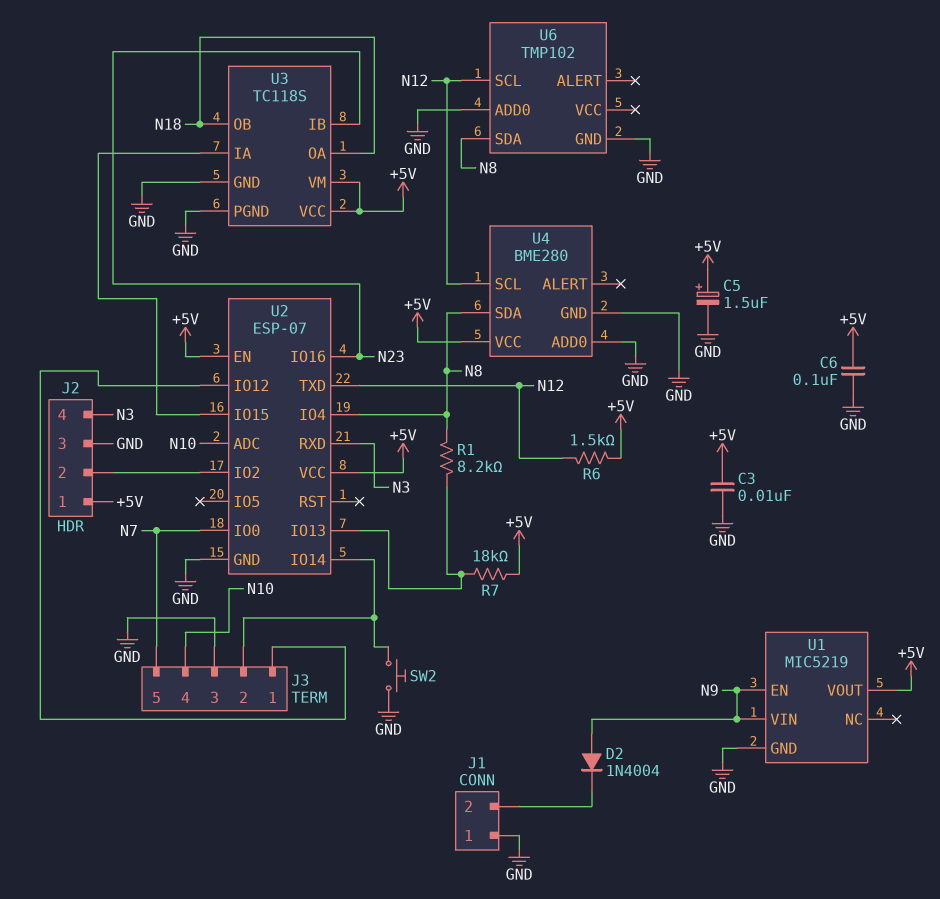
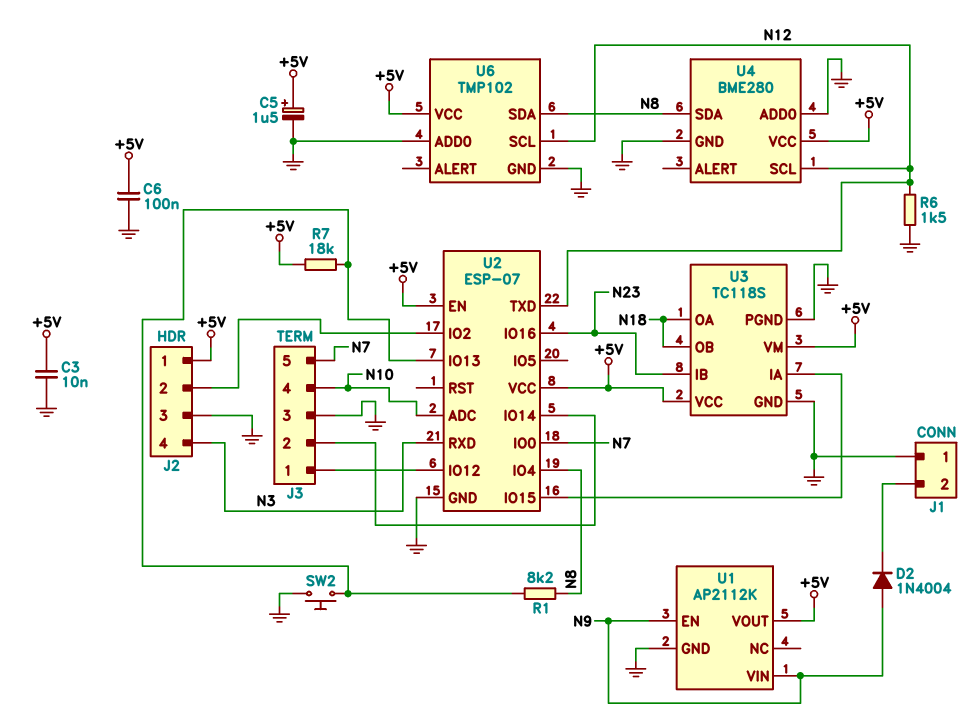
R6: 1.5k (+5V, N12) -> 1.5k (GND, N12)
SW2: button (GND, J3/2) -> button (GND, U2/IO13)
U1: MIC5219 -> AP2112K
U6 pin VCC: none -> +5V

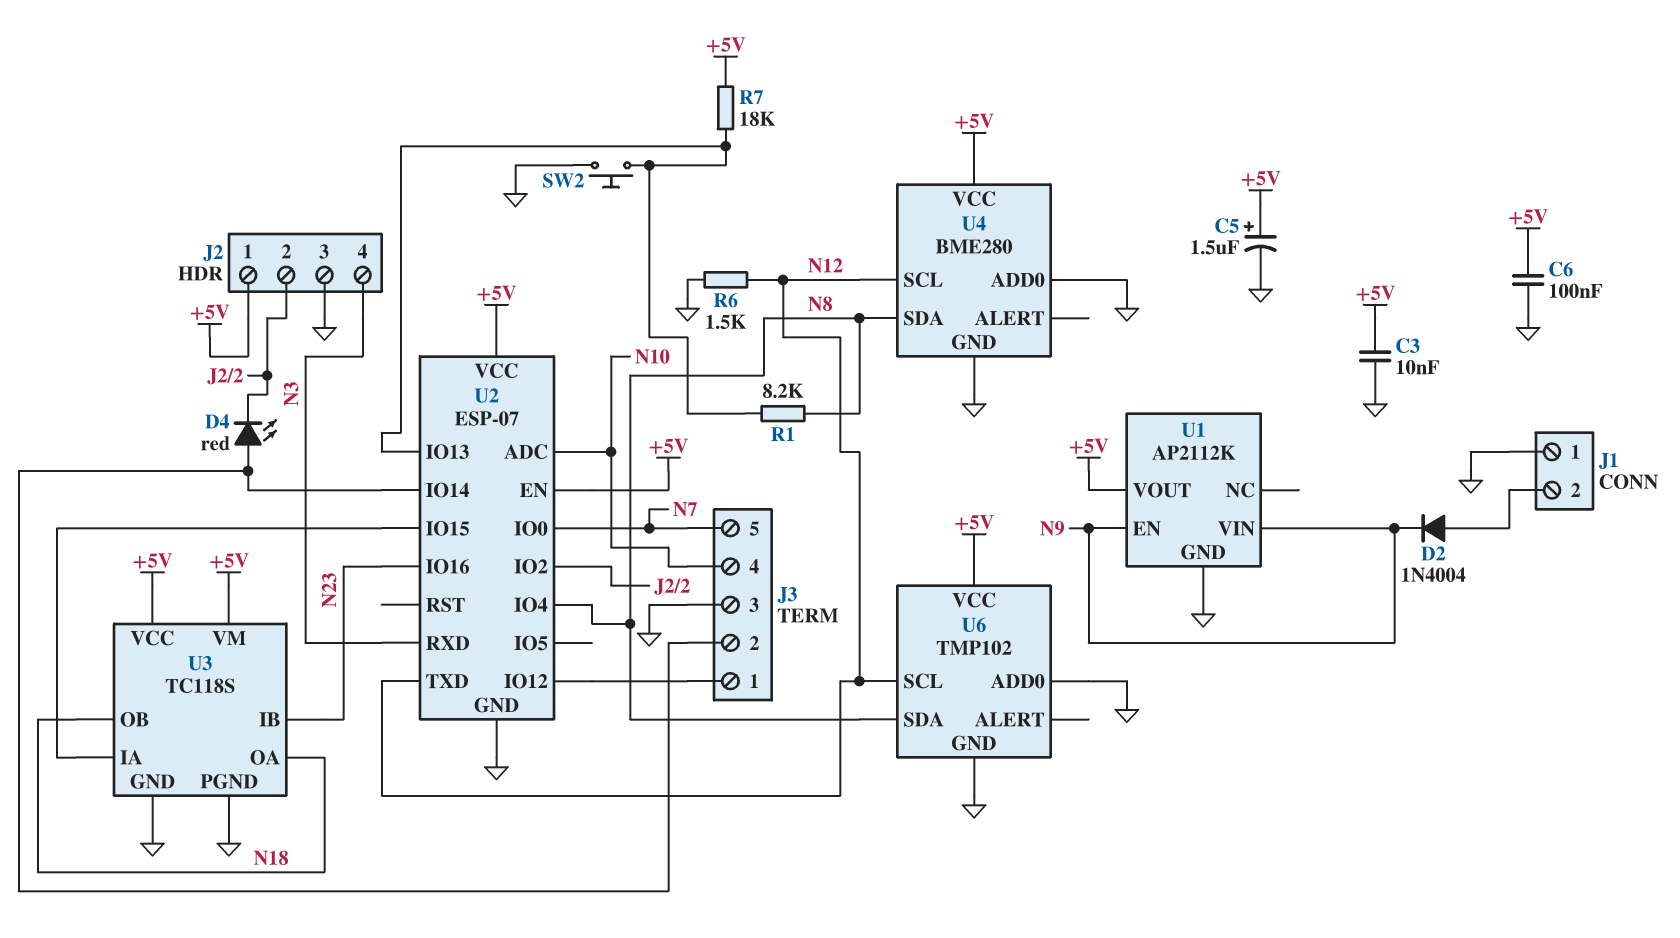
D2: diode 1N4004 (A N9, K J1/2) -> diode 1N4004 (A J1/2, K N9)
D4: none -> LED red (A J3/2, K J2/2)

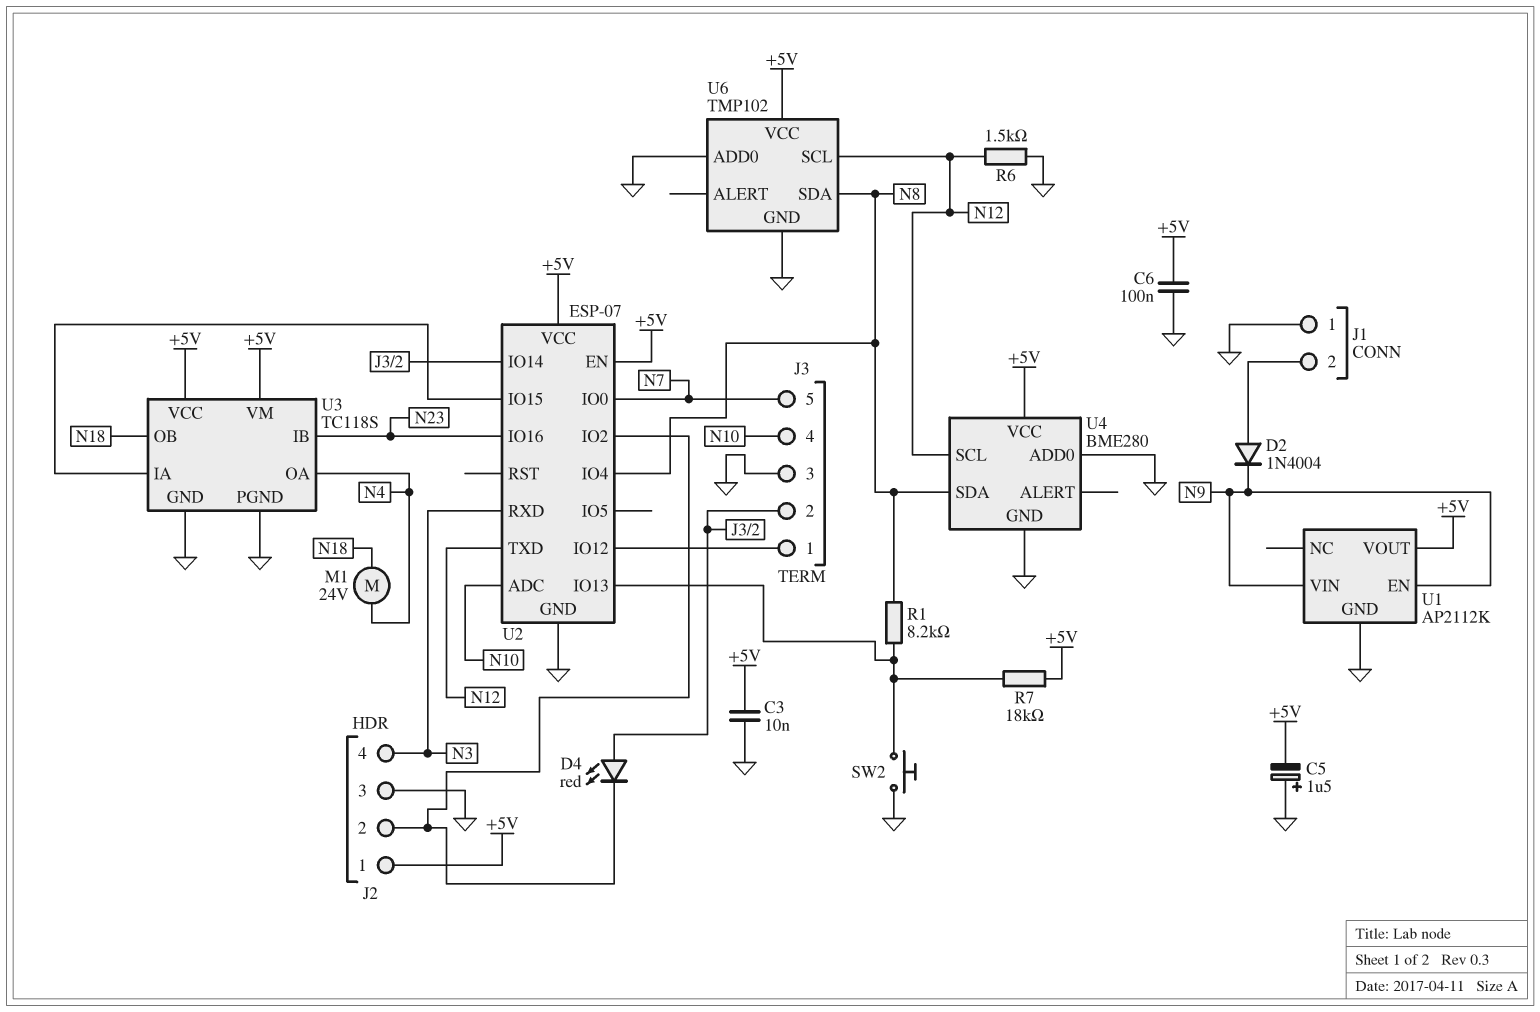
C5: 1.5uF (plus +5V, minus GND) -> 1.5uF (plus GND, minus +5V)
M1: none -> motor 24V (N4, N18)
U3 pin OA: N18 -> N4

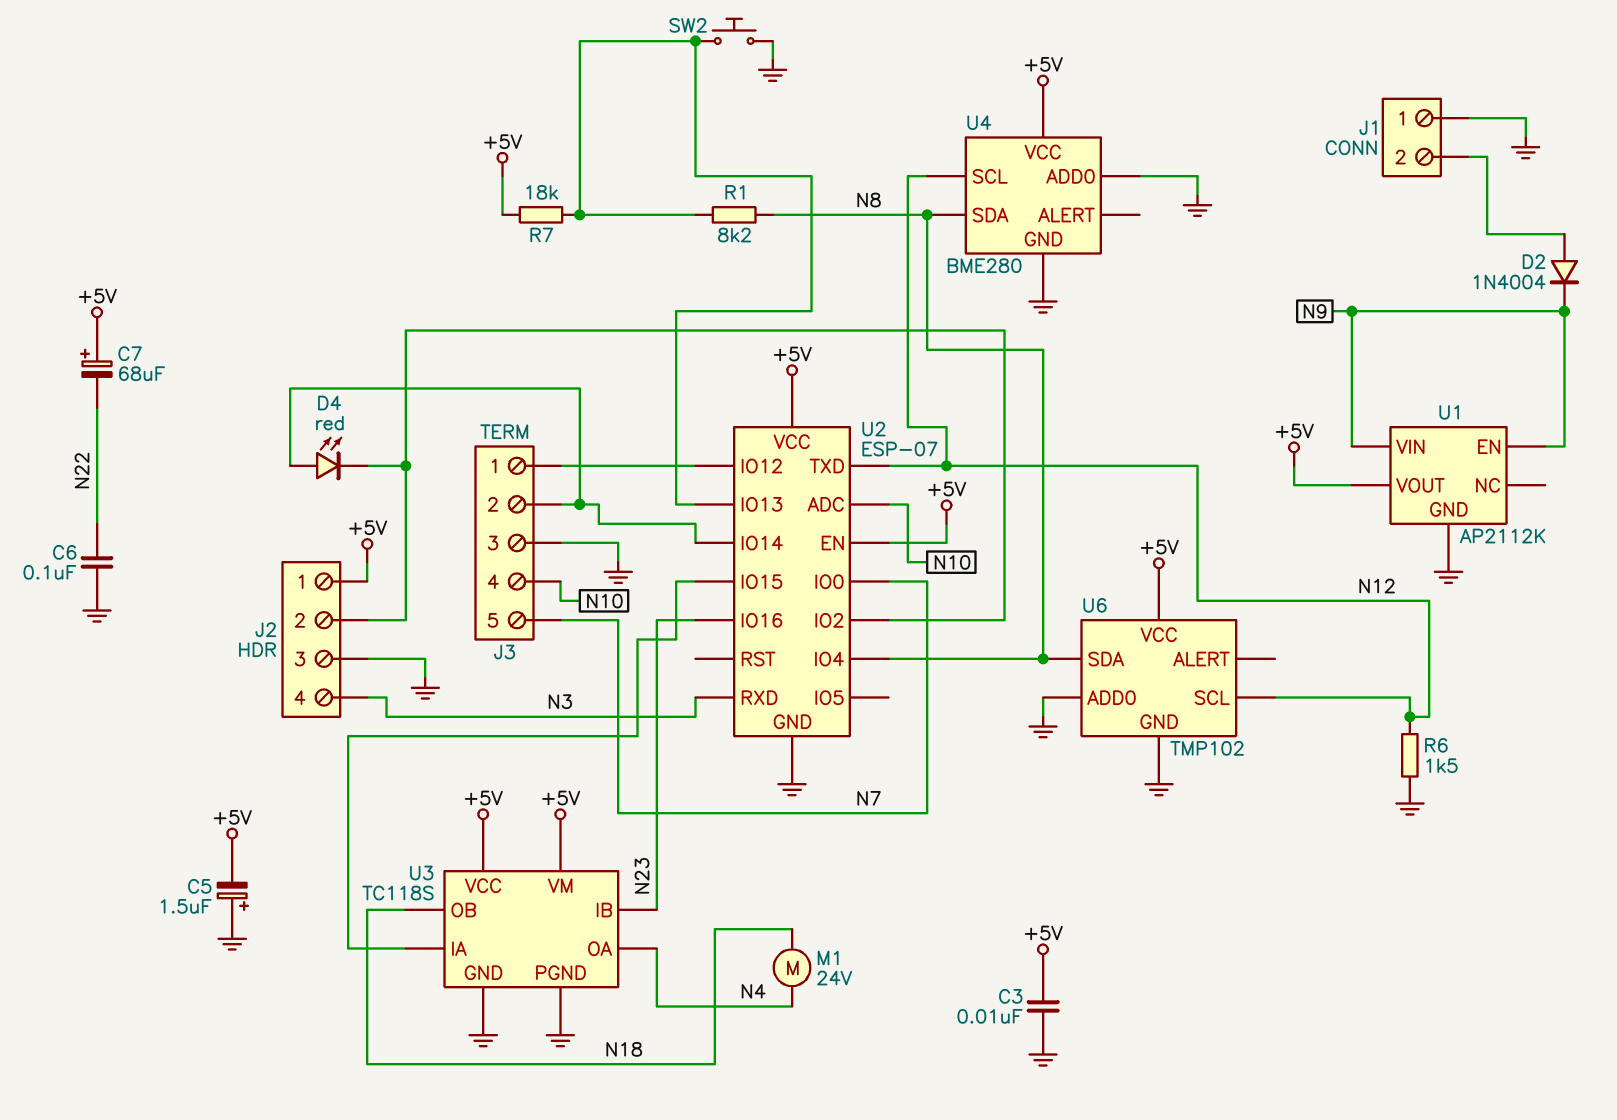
C6: 100nF (+5V, GND) -> 100nF (GND, N22)
C7: none -> 68uF (plus +5V, minus N22)

